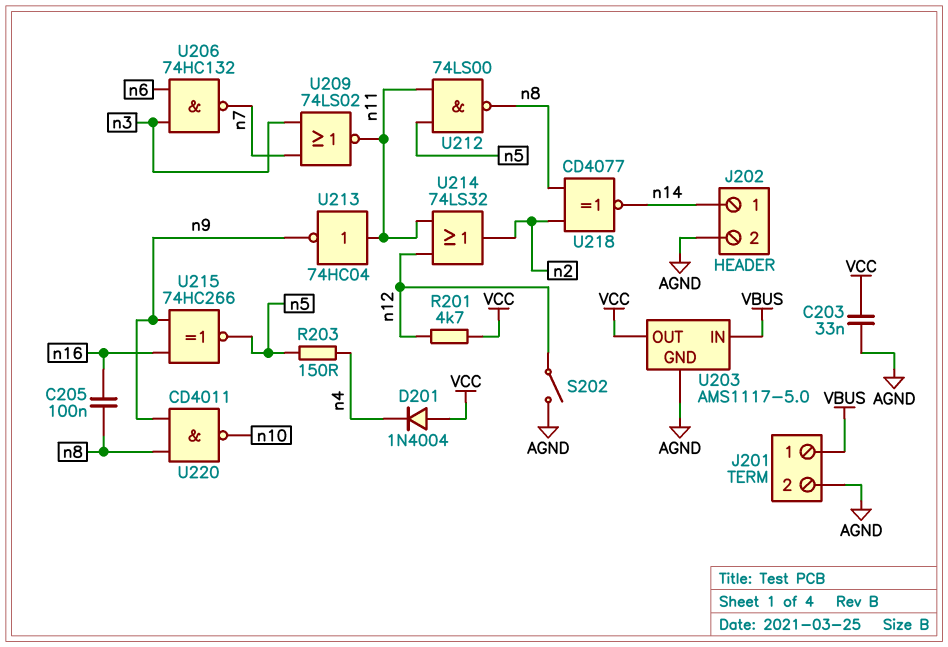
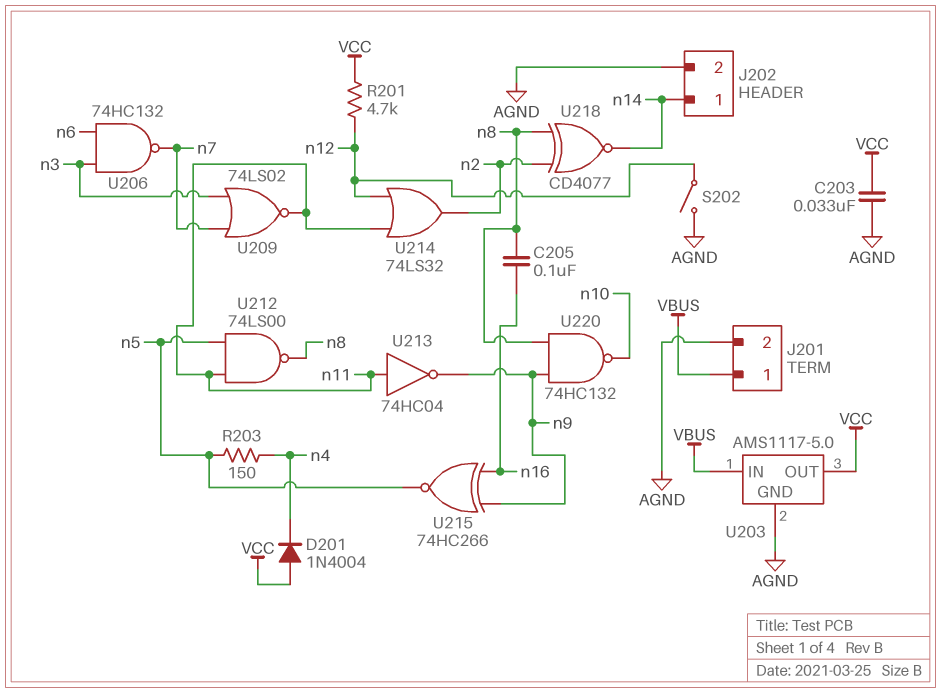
U220: NAND CD4011 (in n8, in n9, out n10) -> NAND 74HC132 (in n8, in n9, out n10)

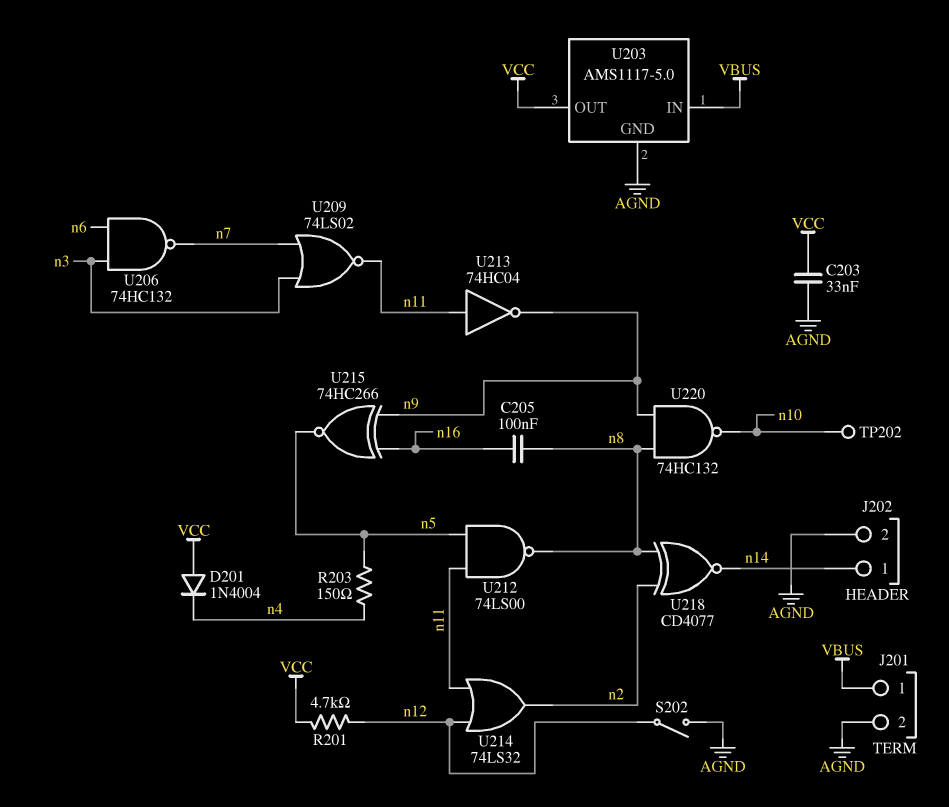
TP202: none -> test point (n10)

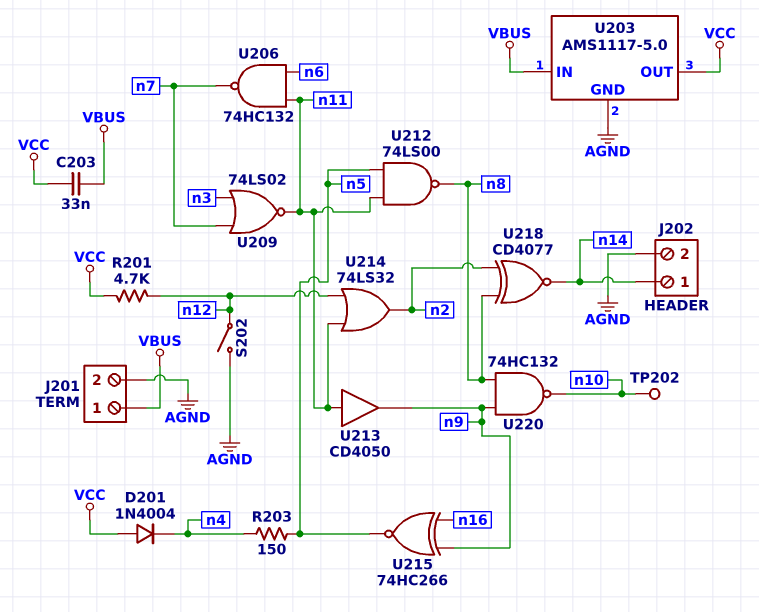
C203: 33nF (AGND, VCC) -> 33nF (VBUS, VCC)
C205: 100nF (n8, n16) -> none
U206: NAND 74HC132 (in n3, in n6, out n7) -> NAND 74HC132 (in n6, in n11, out n7)
U213: NOT 74HC04 (in n11, out n9) -> buffer CD4050 (in n11, out n9)

